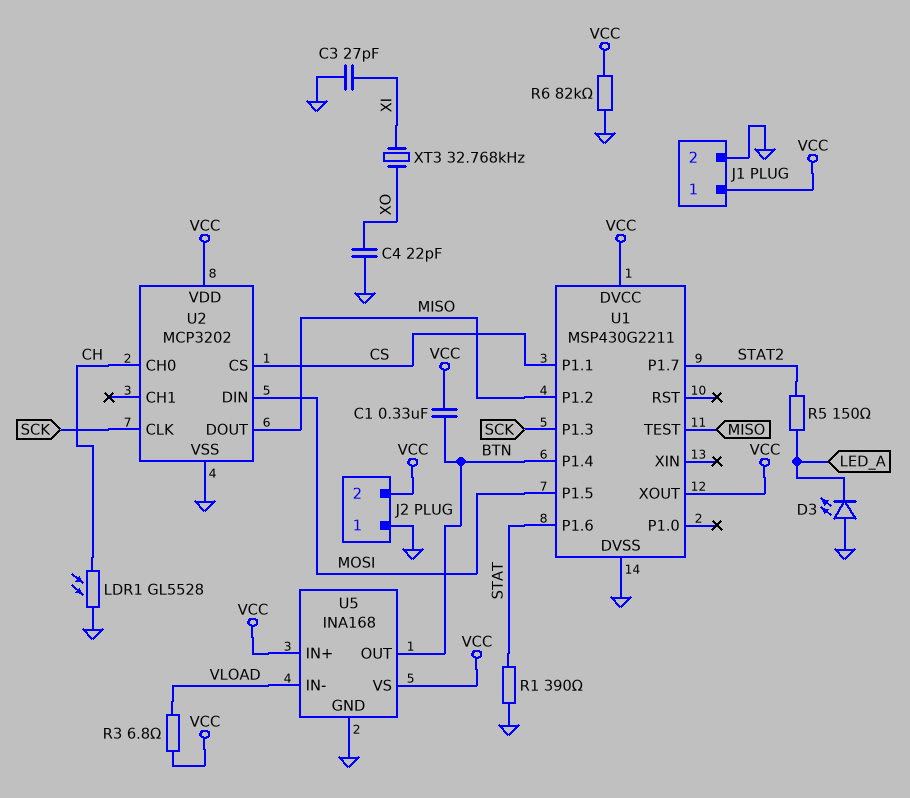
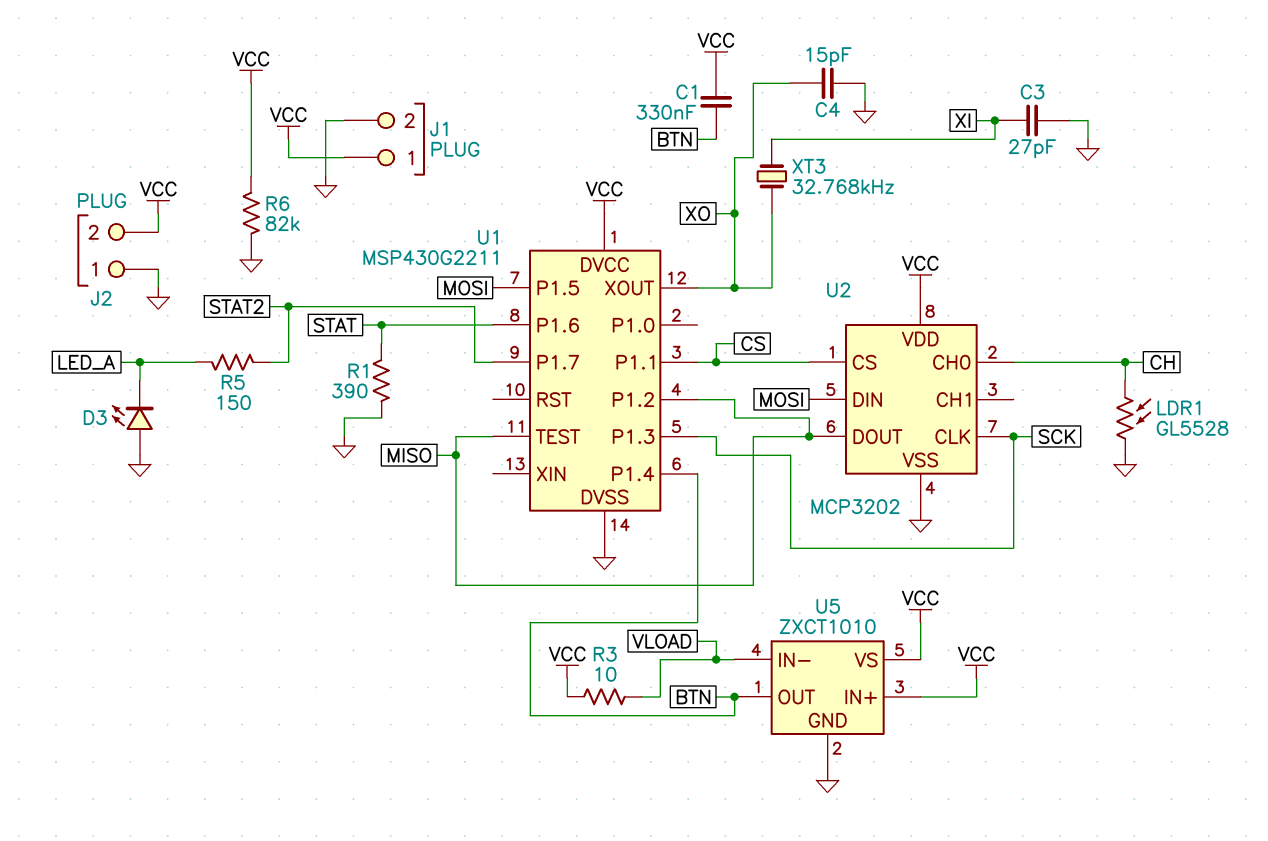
C4: 22pF (GND, XO) -> 15pF (GND, XO)
R3: 6.8 (VCC, VLOAD) -> 10 (VCC, VLOAD)
U1 pin XOUT: VCC -> XO
U5: INA168 -> ZXCT1010

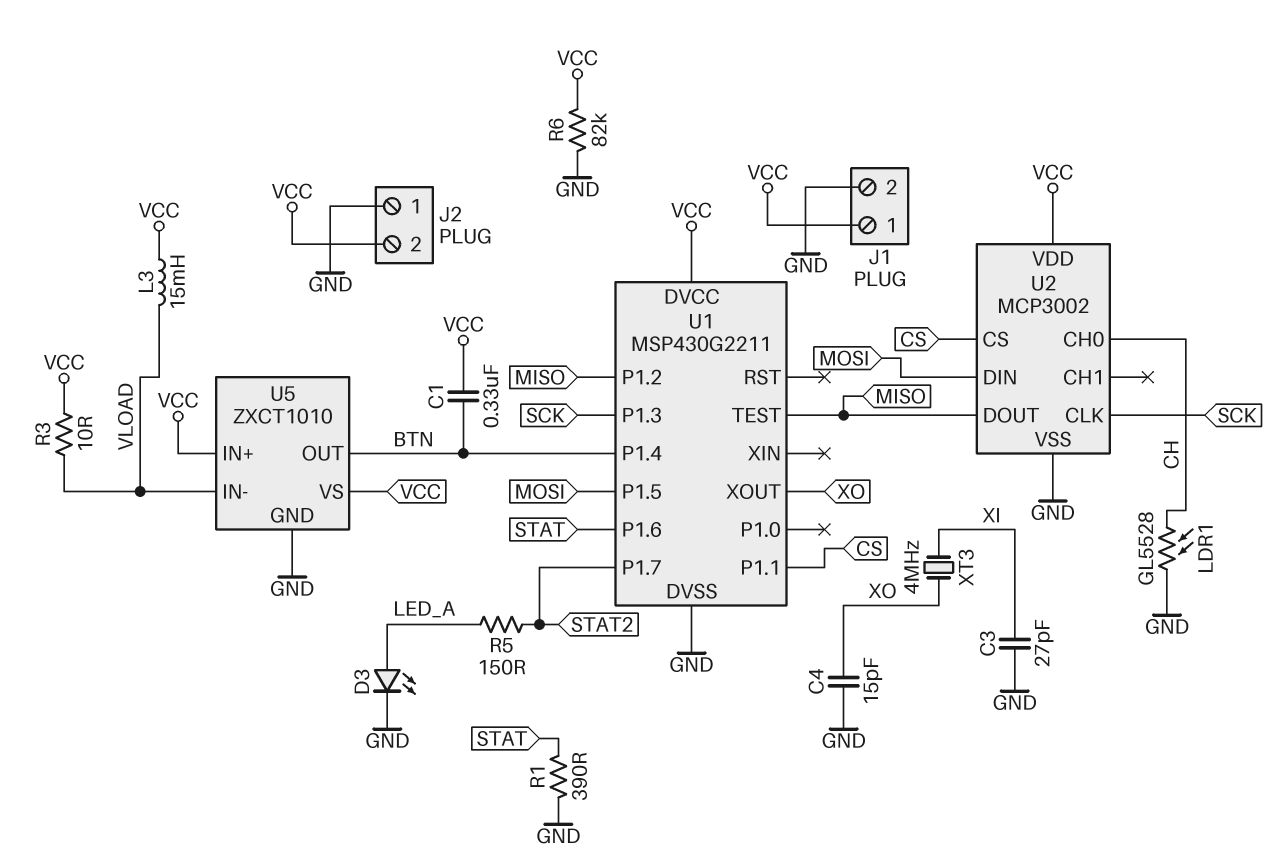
D3: LED (A GND, K LED_A) -> LED (A LED_A, K GND)
L3: none -> 15mH (VCC, VLOAD)
U2: MCP3202 -> MCP3002
XT3: 32.768kHz (XI, XO) -> 4MHz (XI, XO)

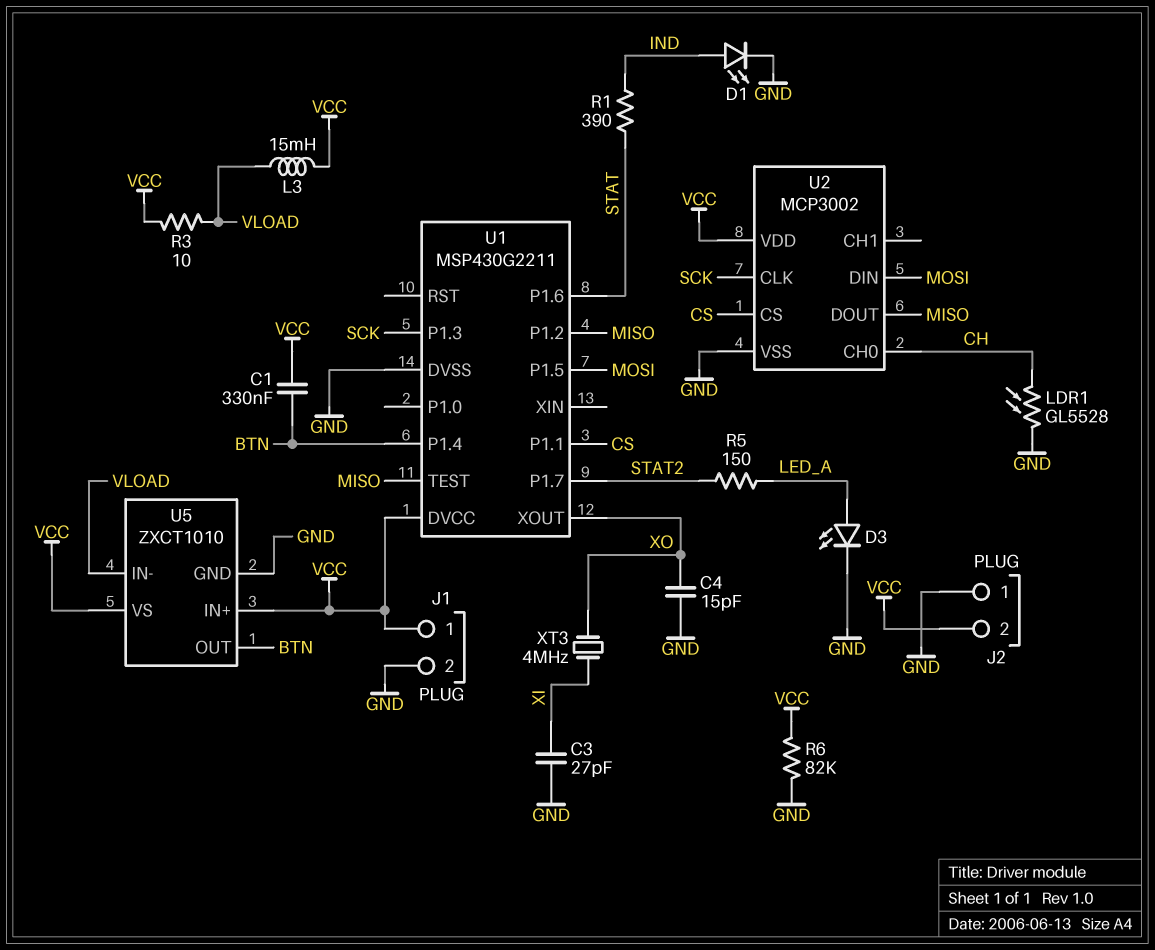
D1: none -> LED (A IND, K GND)
R1: 390 (GND, STAT) -> 390 (IND, STAT)

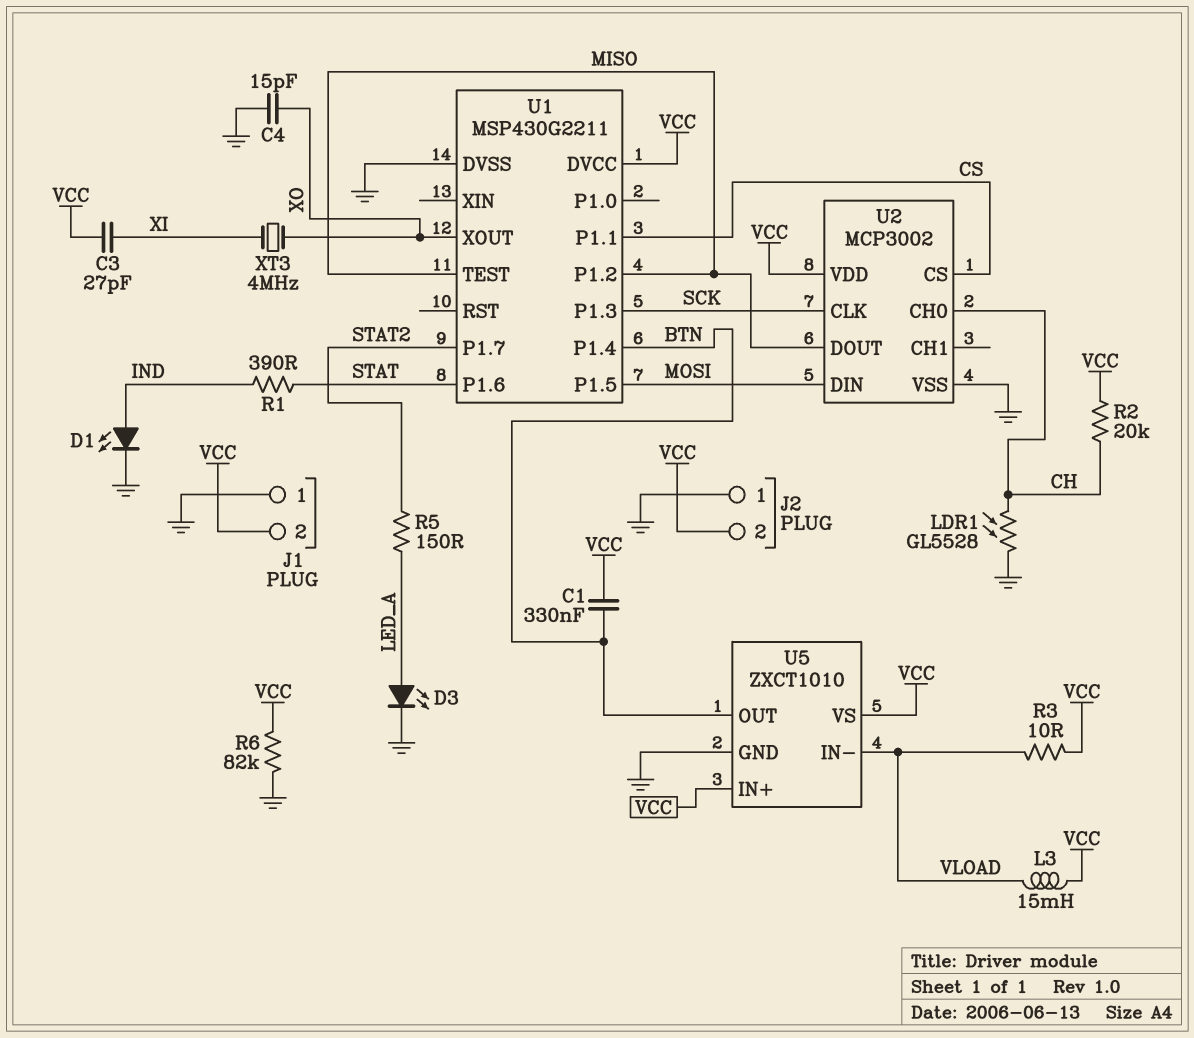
C3: 27pF (GND, XI) -> 27pF (VCC, XI)
J1 pin 1: VCC -> GND
J1 pin 2: GND -> VCC
R2: none -> 20k (CH, VCC)

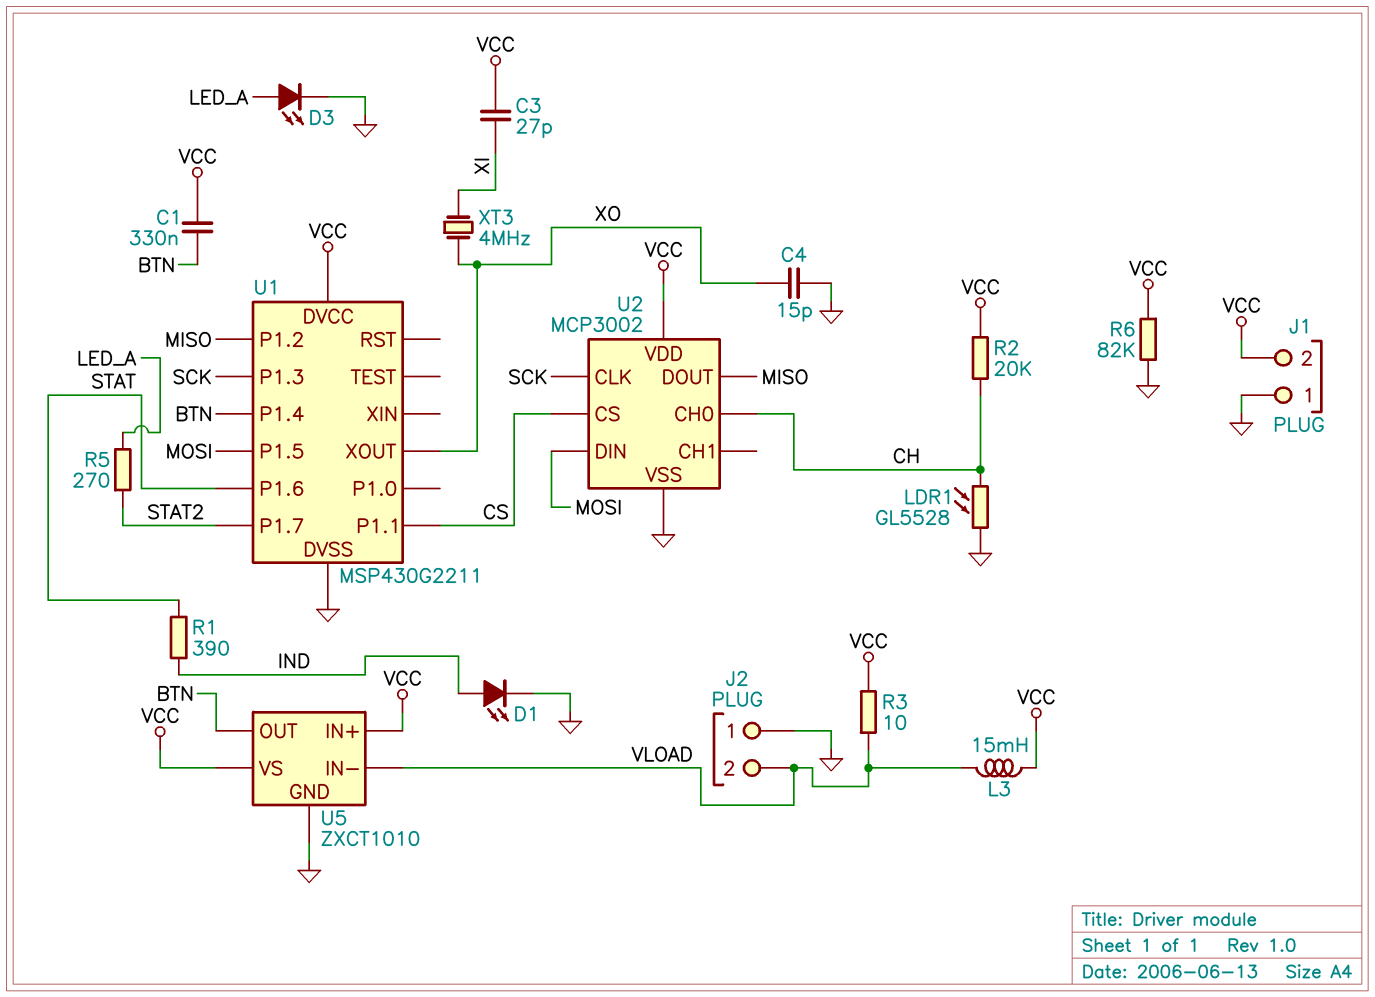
J2 pin 2: VCC -> VLOAD
R5: 150 (LED_A, STAT2) -> 270 (LED_A, STAT2)
U1 pin TEST: MISO -> none

